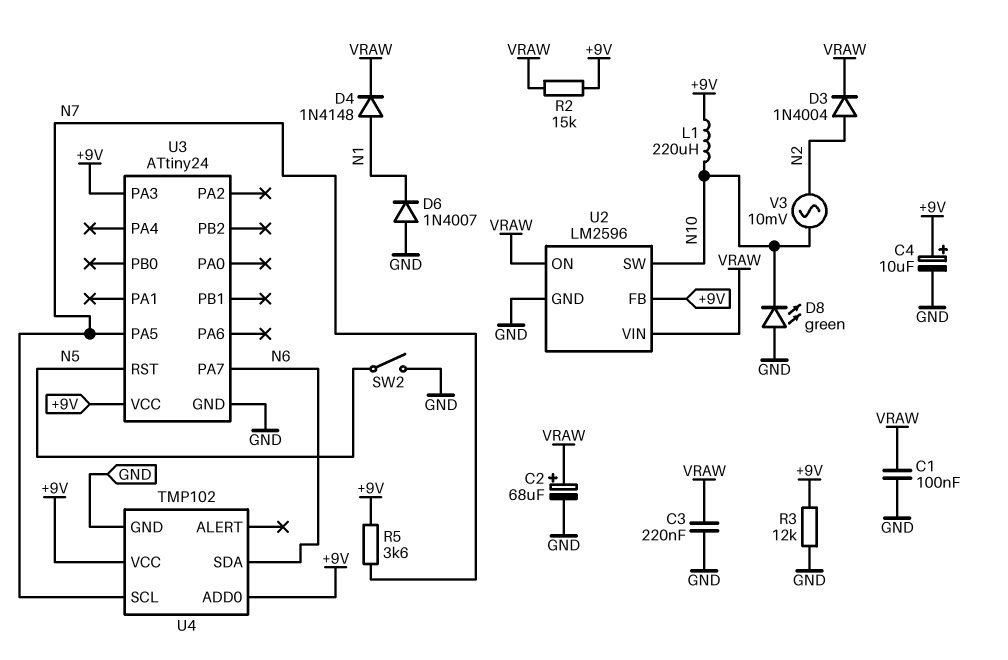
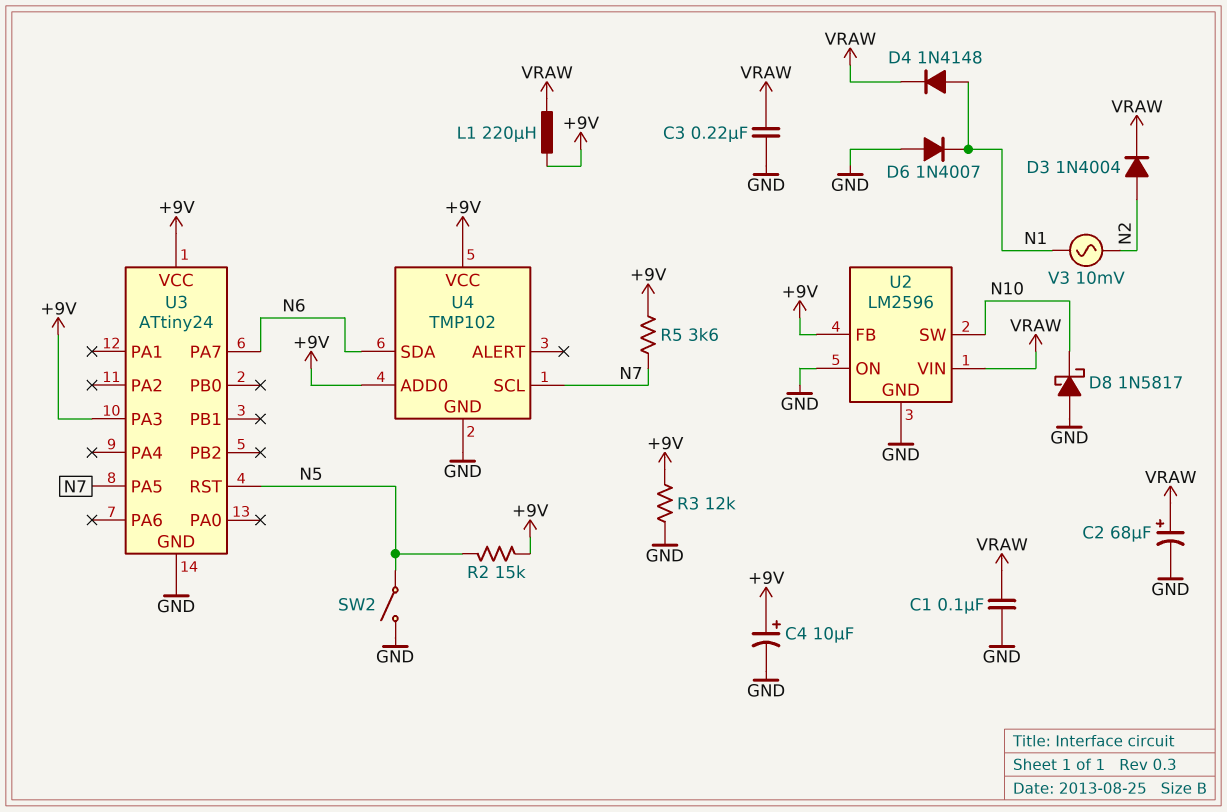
D8: LED green (A GND, K N10) -> schottky 1N5817 (A GND, K N10)
L1: 220uH (+9V, N10) -> 220uH (+9V, VRAW)
R2: 15k (+9V, VRAW) -> 15k (+9V, N5)
U2 pin ON: VRAW -> GND
V3: AC 10mV (N2, N10) -> AC 10mV (N1, N2)

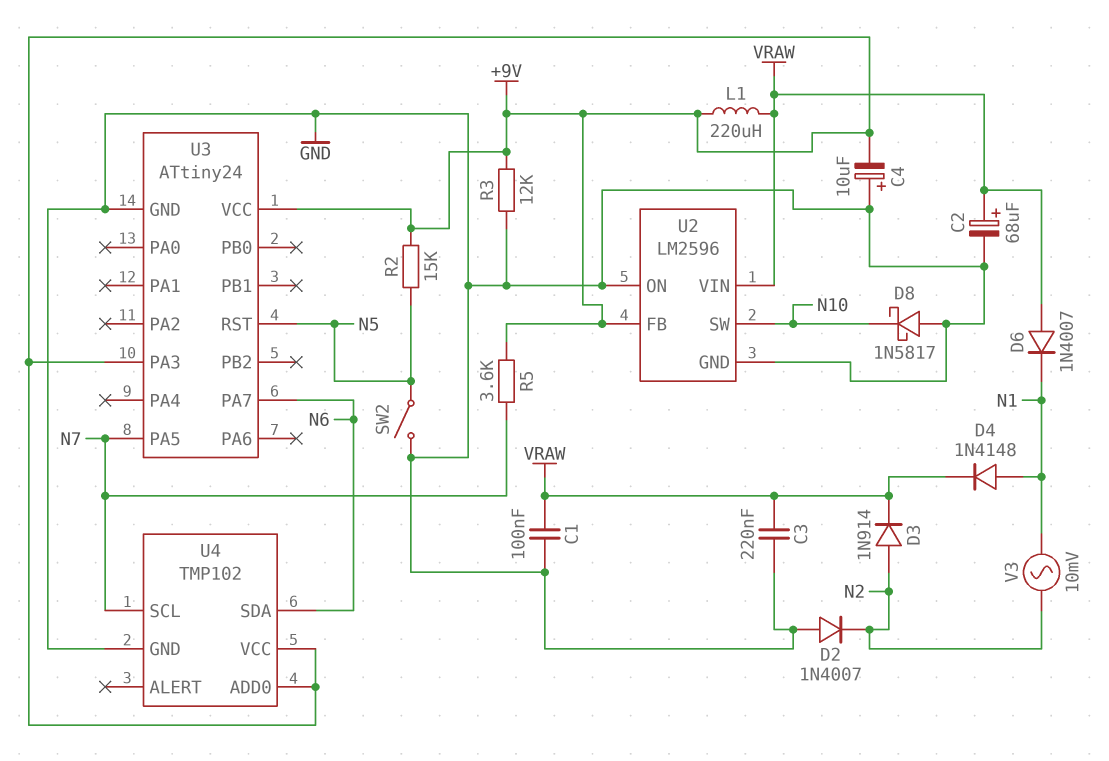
C4: 10uF (plus +9V, minus GND) -> 10uF (plus GND, minus +9V)
D2: none -> diode 1N4007 (A GND, K N2)
D3: diode 1N4004 (A N2, K VRAW) -> diode 1N914 (A N2, K VRAW)
D6: diode 1N4007 (A GND, K N1) -> diode 1N4007 (A VRAW, K N1)

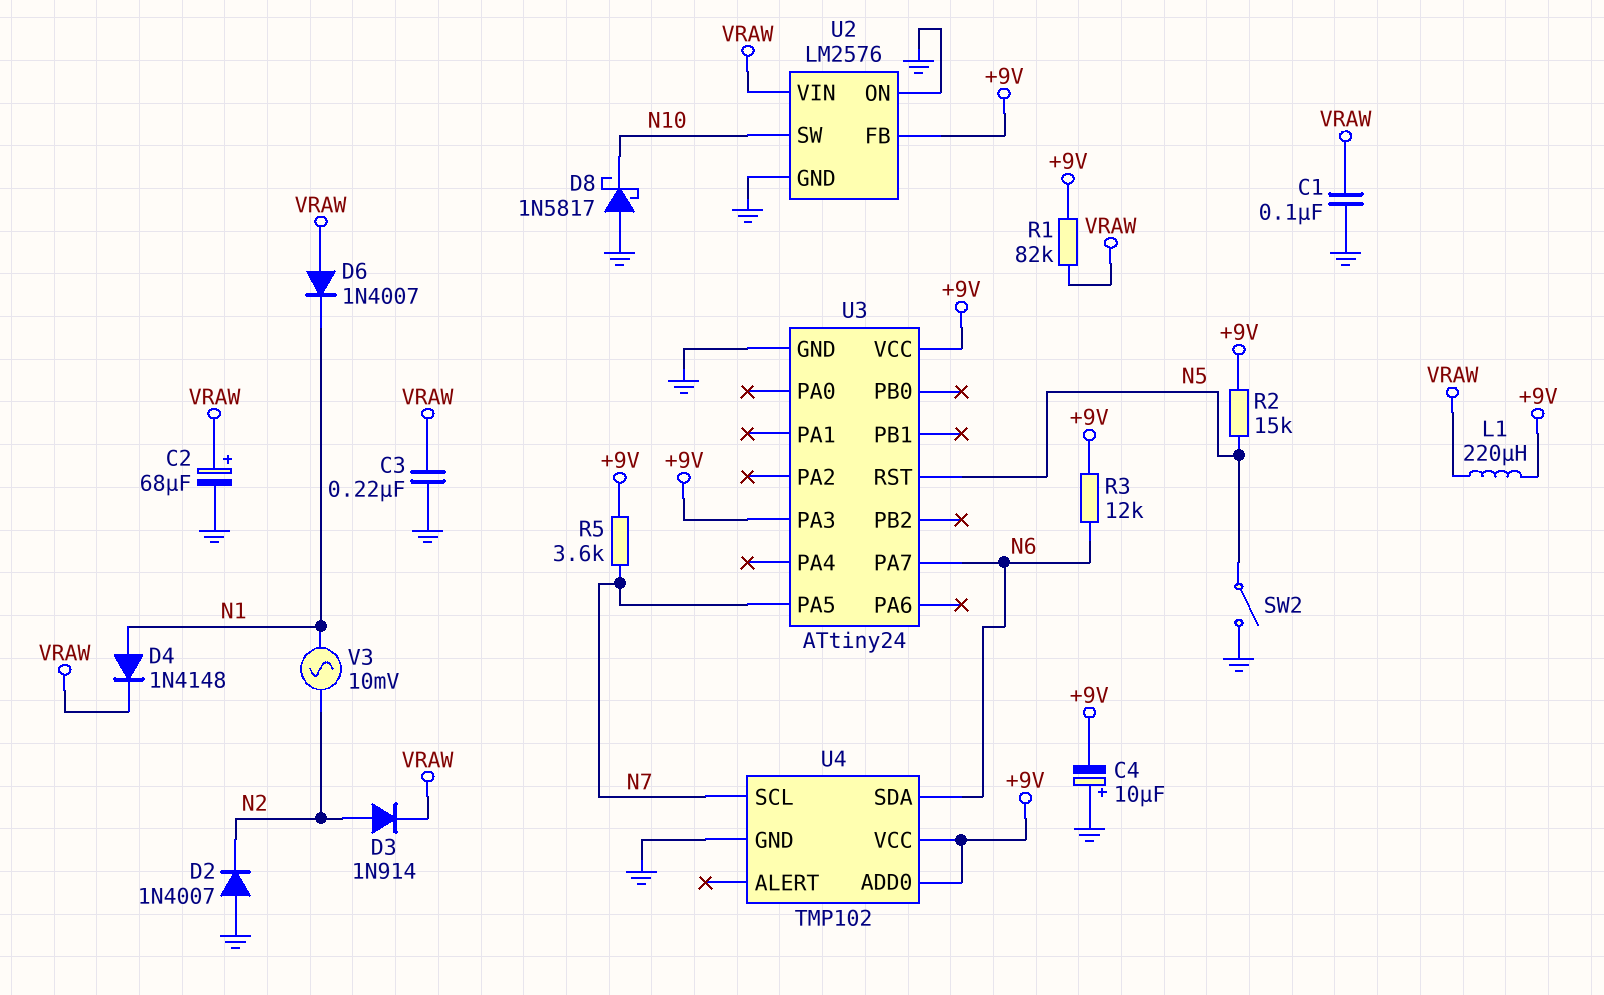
R1: none -> 82k (+9V, VRAW)
R3: 12k (+9V, GND) -> 12k (+9V, N6)
U2: LM2596 -> LM2576

